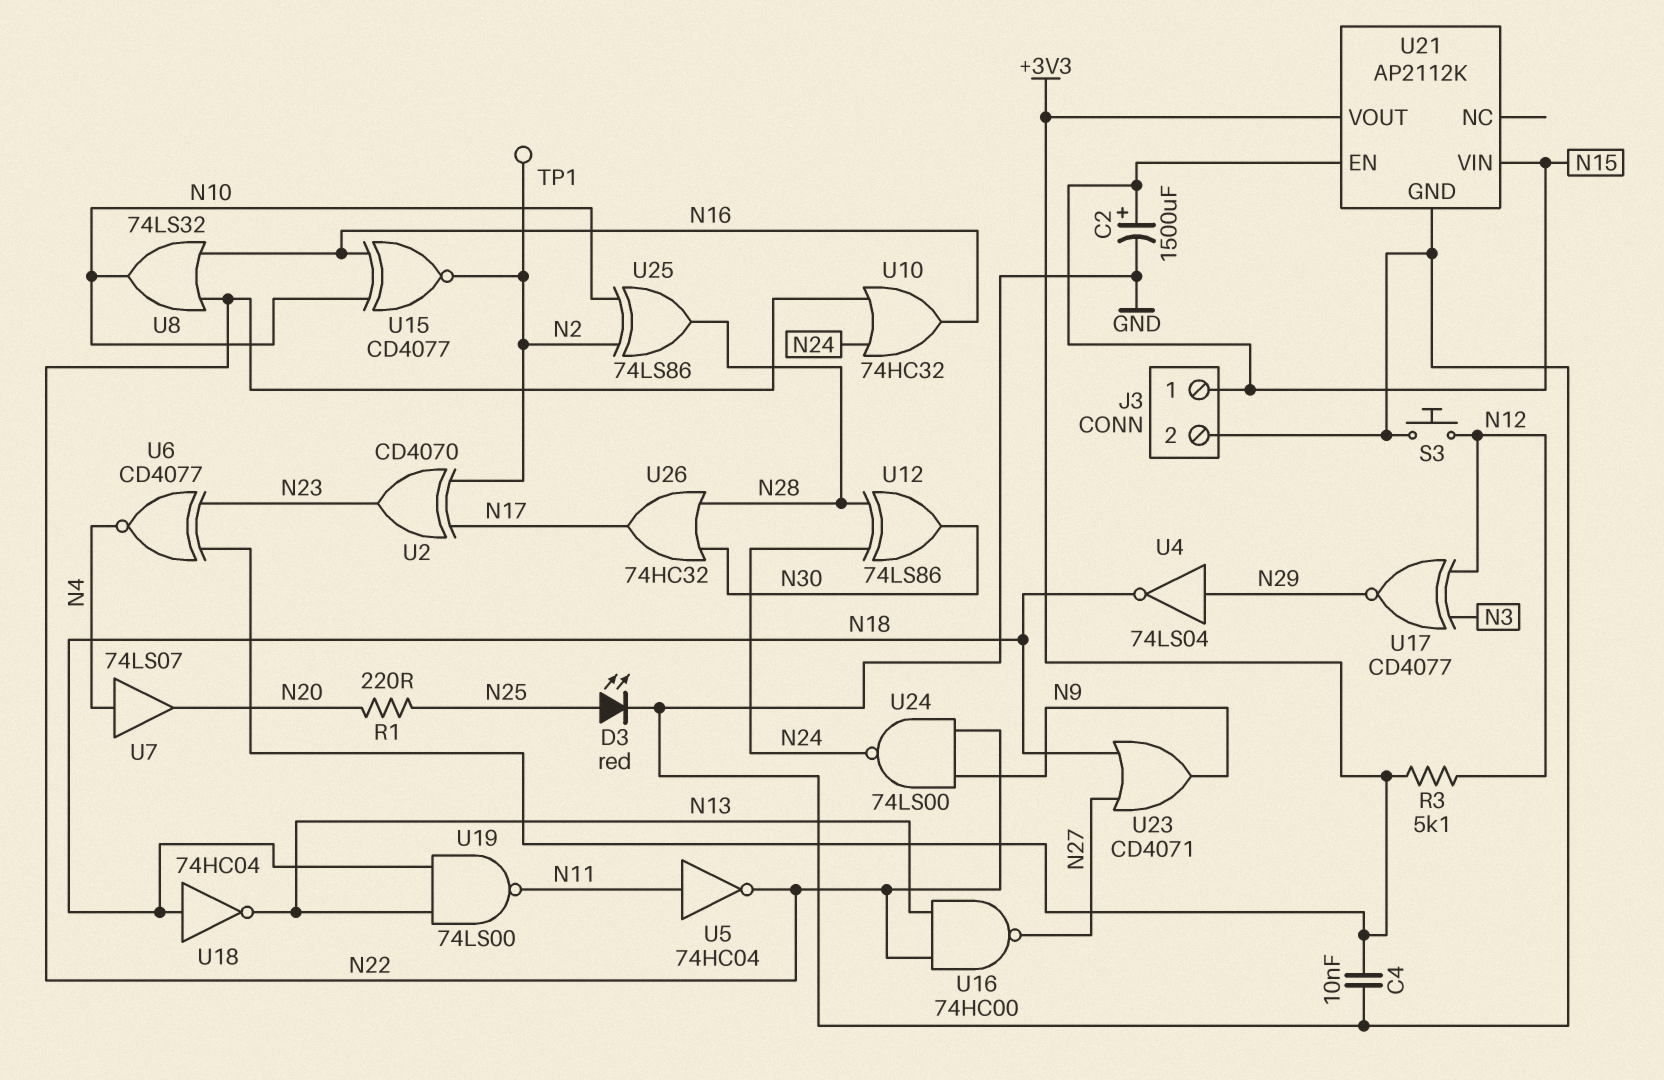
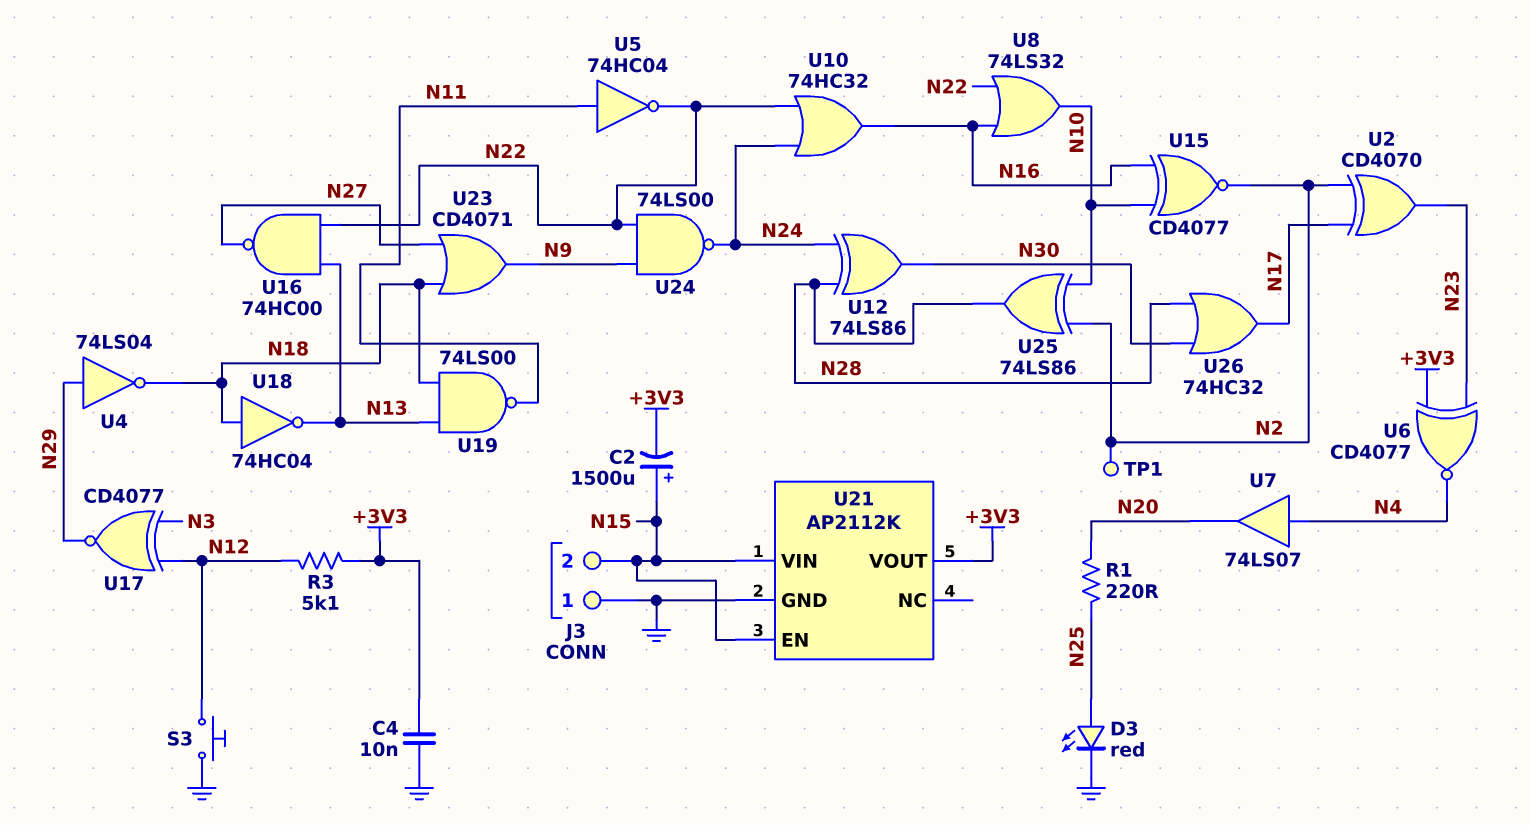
C2: 1500uF (plus N15, minus GND) -> 1500uF (plus N15, minus +3V3)
J3 pin 1: N15 -> GND
J3 pin 2: GND -> N15

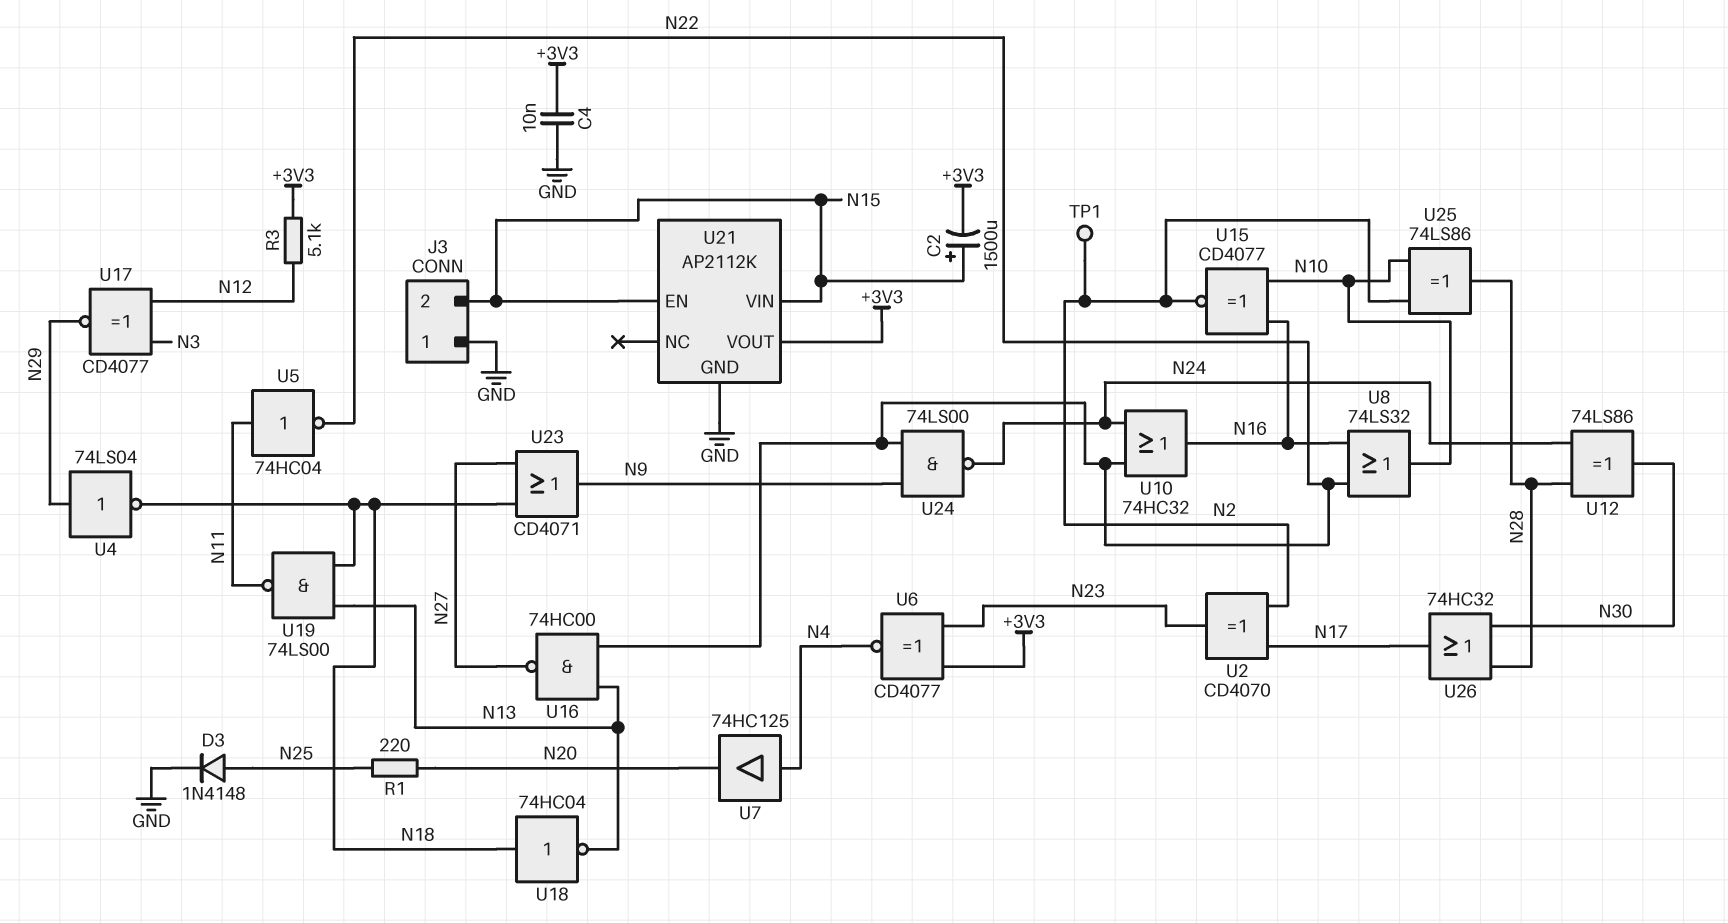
D3: LED red (A N25, K GND) -> diode 1N4148 (A N25, K GND)
S3: button (GND, N12) -> none
U7: buffer 74LS07 (in N4, out N20) -> buffer 74HC125 (in N4, out N20)

